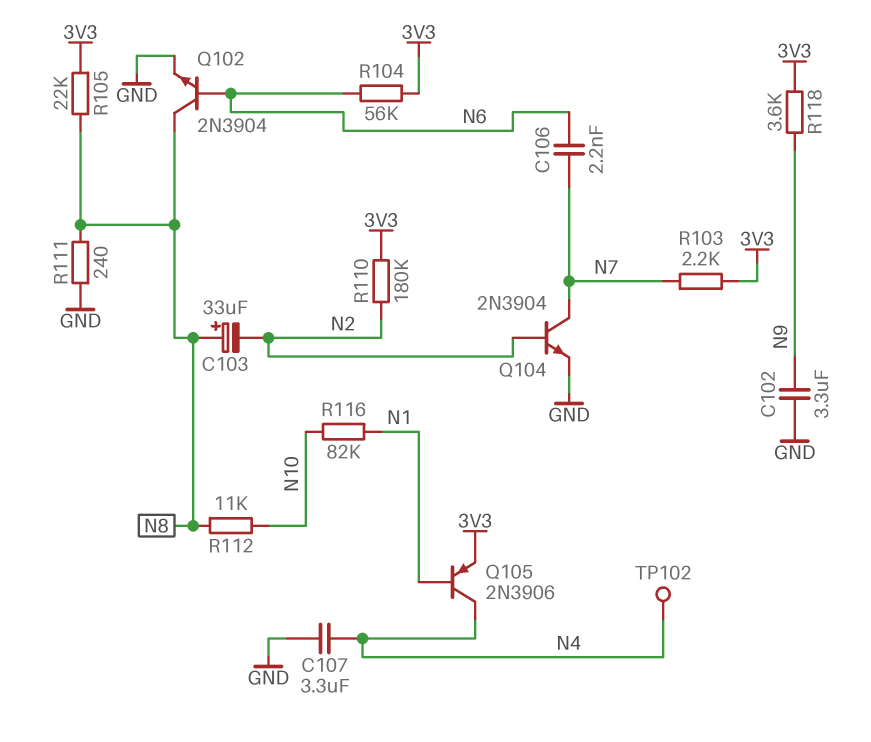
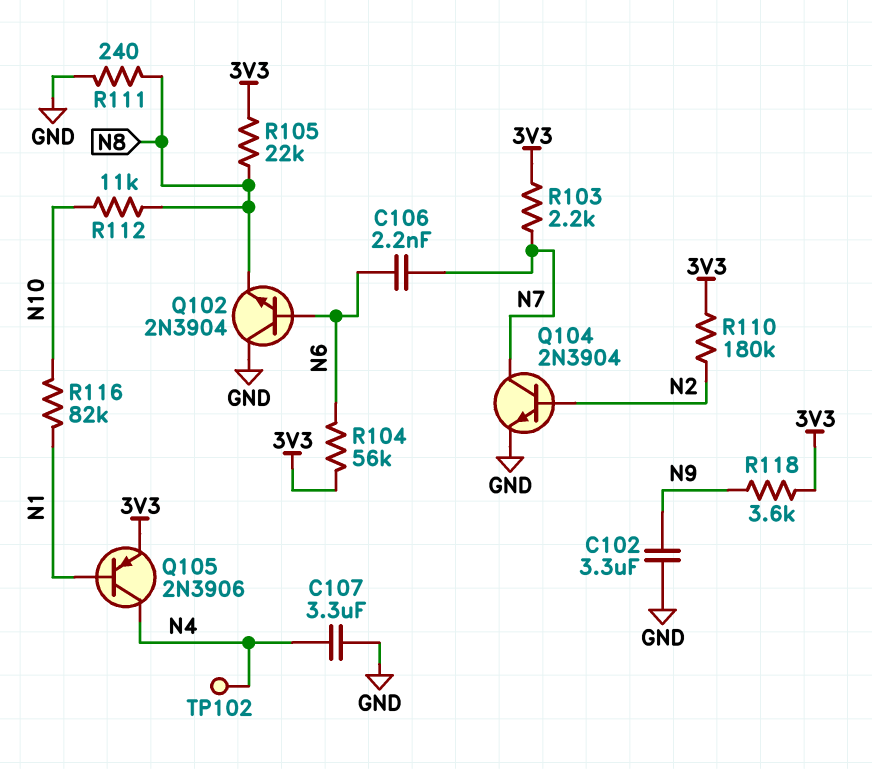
C103: 33uF (plus N8, minus N2) -> none
Q102: NPN 2N3904 (B N6, C N8, E GND) -> NPN 2N3904 (B N6, C GND, E N8)

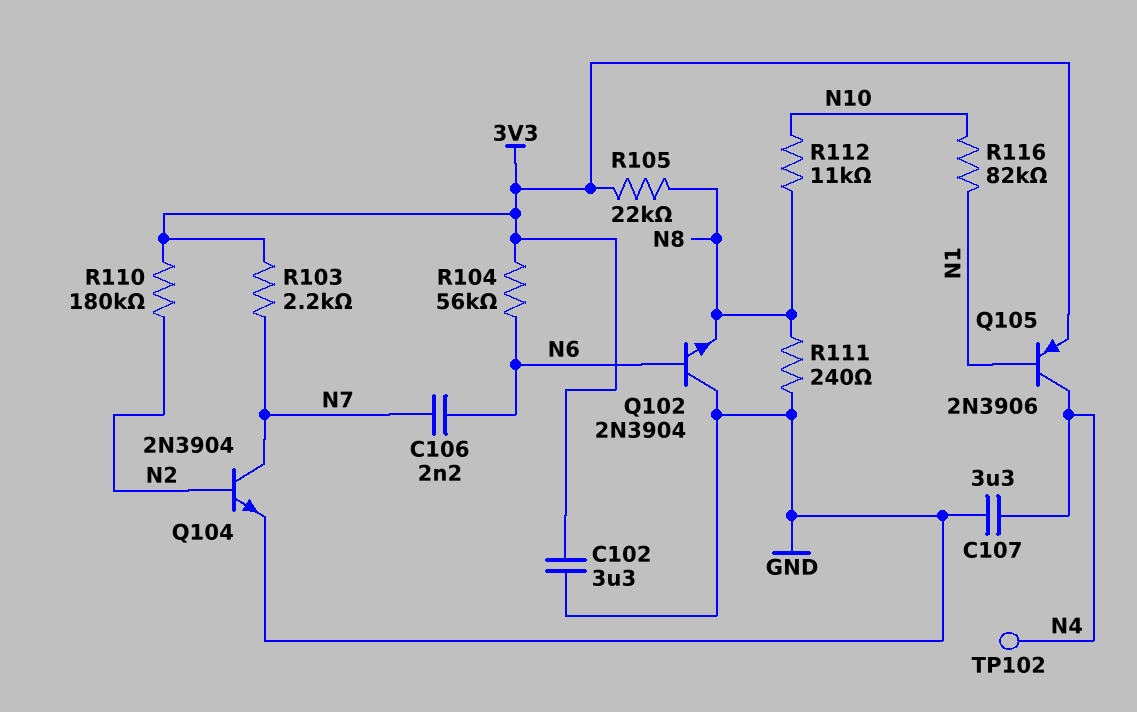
C102: 3.3uF (GND, N9) -> 3.3uF (3V3, GND)
R118: 3.6k (3V3, N9) -> none

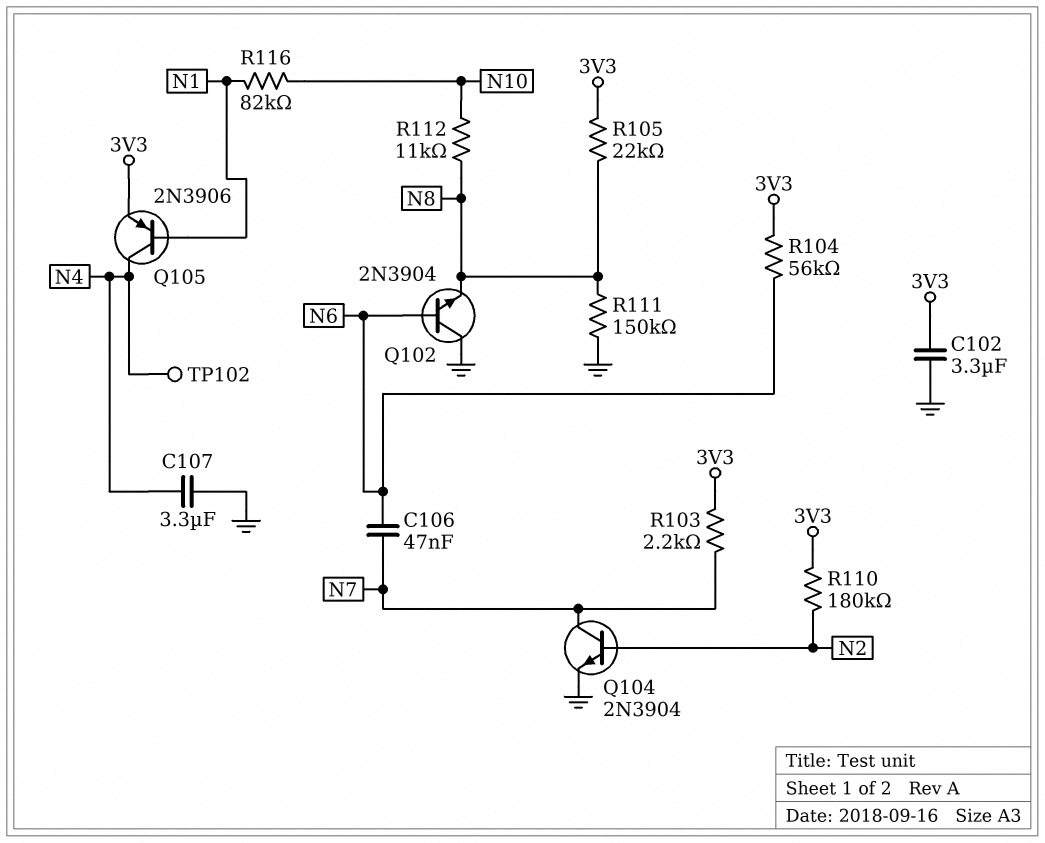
C106: 2.2nF (N6, N7) -> 47nF (N6, N7)
R111: 240 (GND, N8) -> 150k (GND, N8)

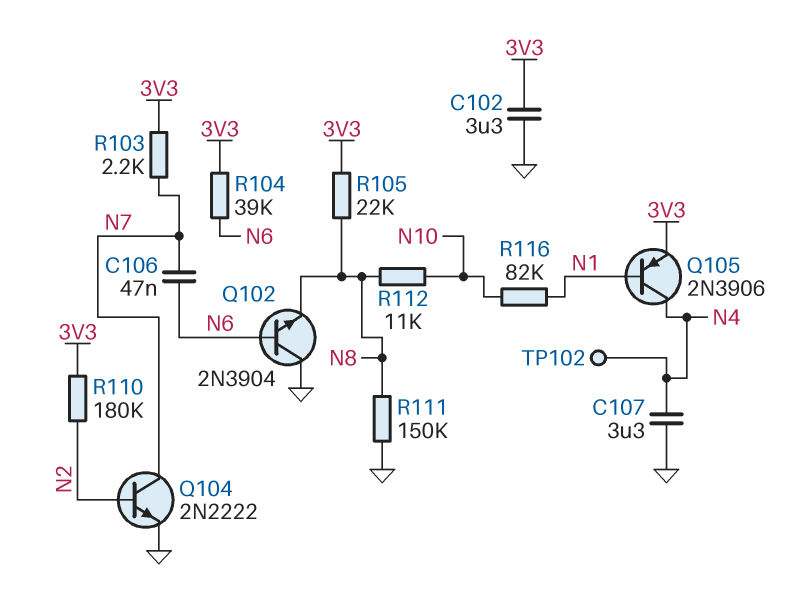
Q104: NPN 2N3904 (B N2, C N7, E GND) -> NPN 2N2222 (B N2, C N7, E GND)
R104: 56k (3V3, N6) -> 39k (3V3, N6)

